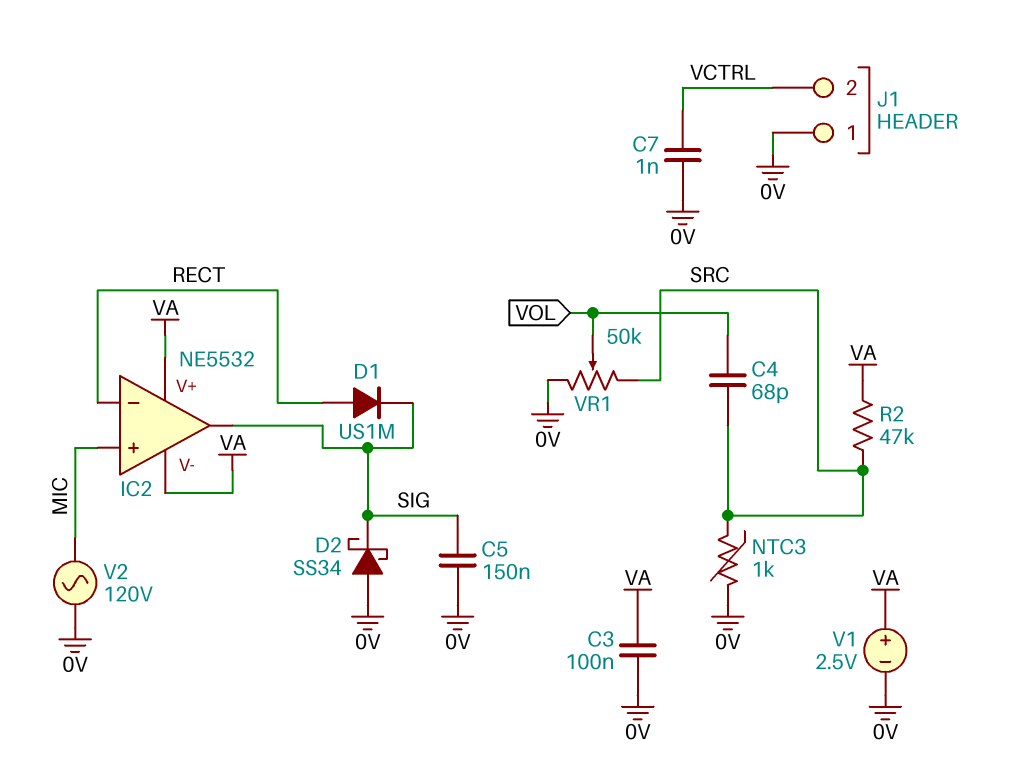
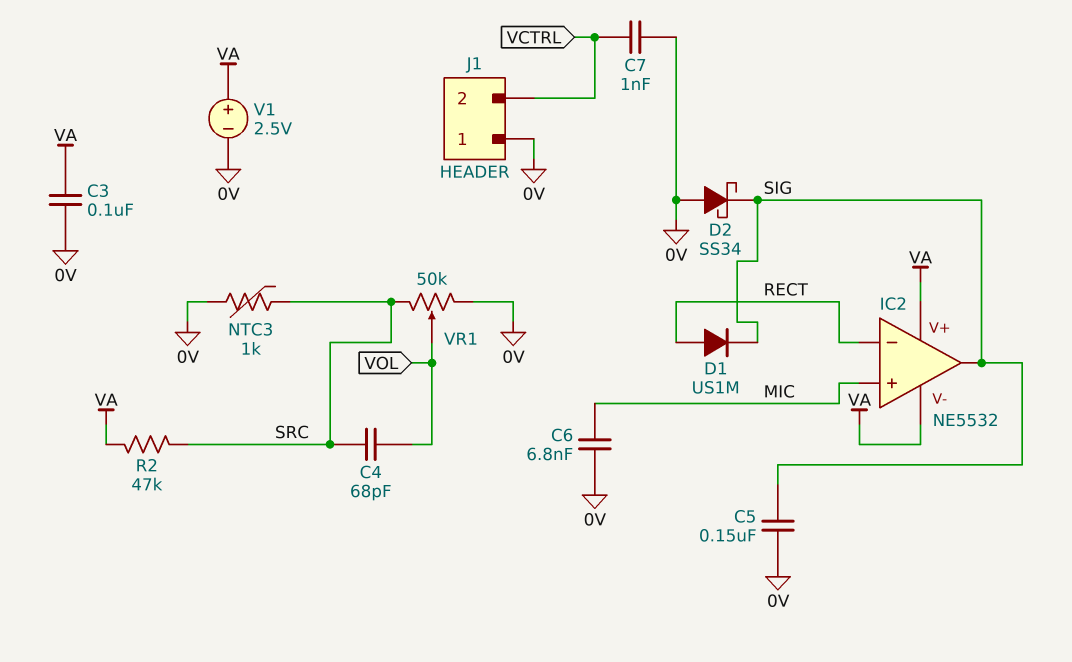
C6: none -> 6.8nF (0V, MIC)
V2: AC 120V (0V, MIC) -> none

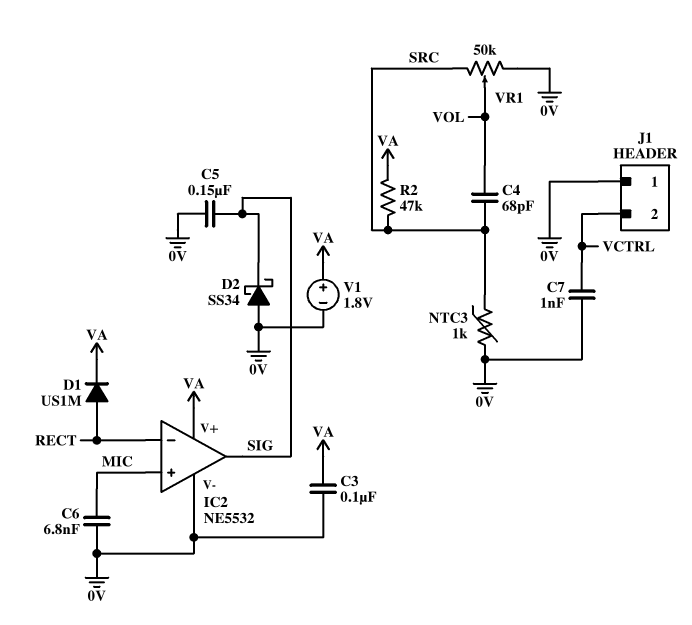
D1: diode US1M (A RECT, K SIG) -> diode US1M (A RECT, K VA)
IC2 pin V-: VA -> 0V
V1: 2.5V (plus VA, minus 0V) -> 1.8V (plus VA, minus 0V)

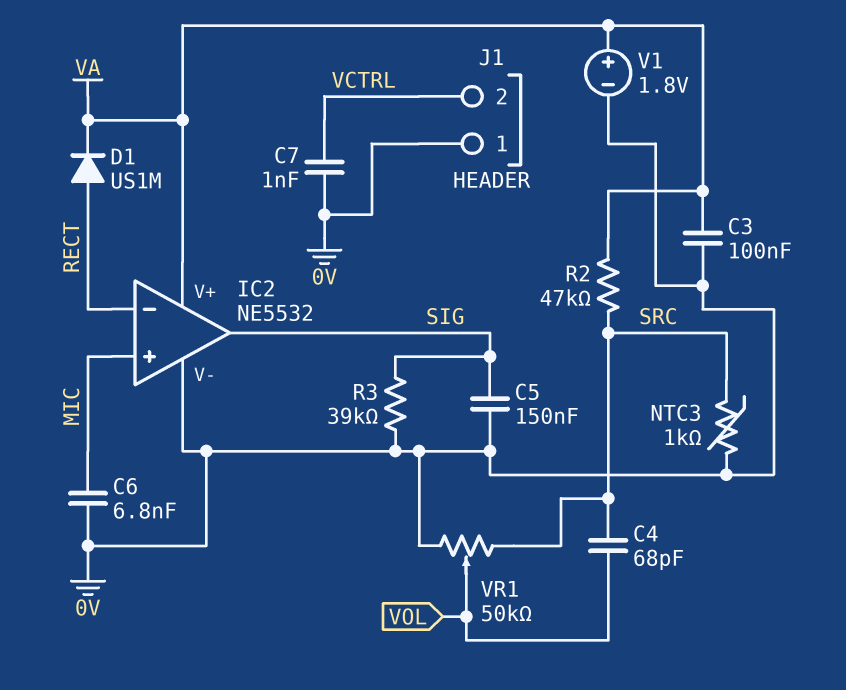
D2: schottky SS34 (A 0V, K SIG) -> none
R3: none -> 39k (0V, SIG)

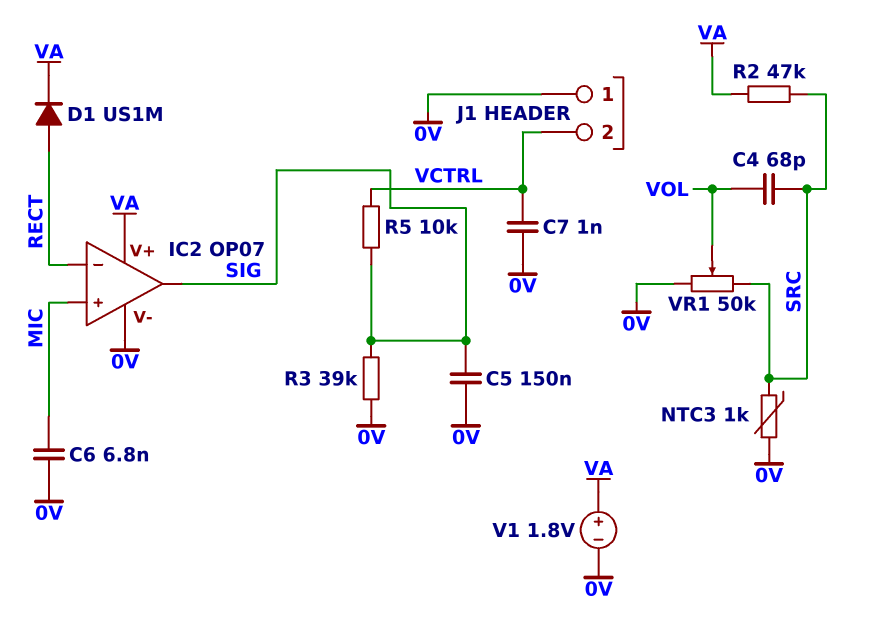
C3: 100nF (0V, VA) -> none
IC2: NE5532 -> OP07
R5: none -> 10k (SIG, VCTRL)

